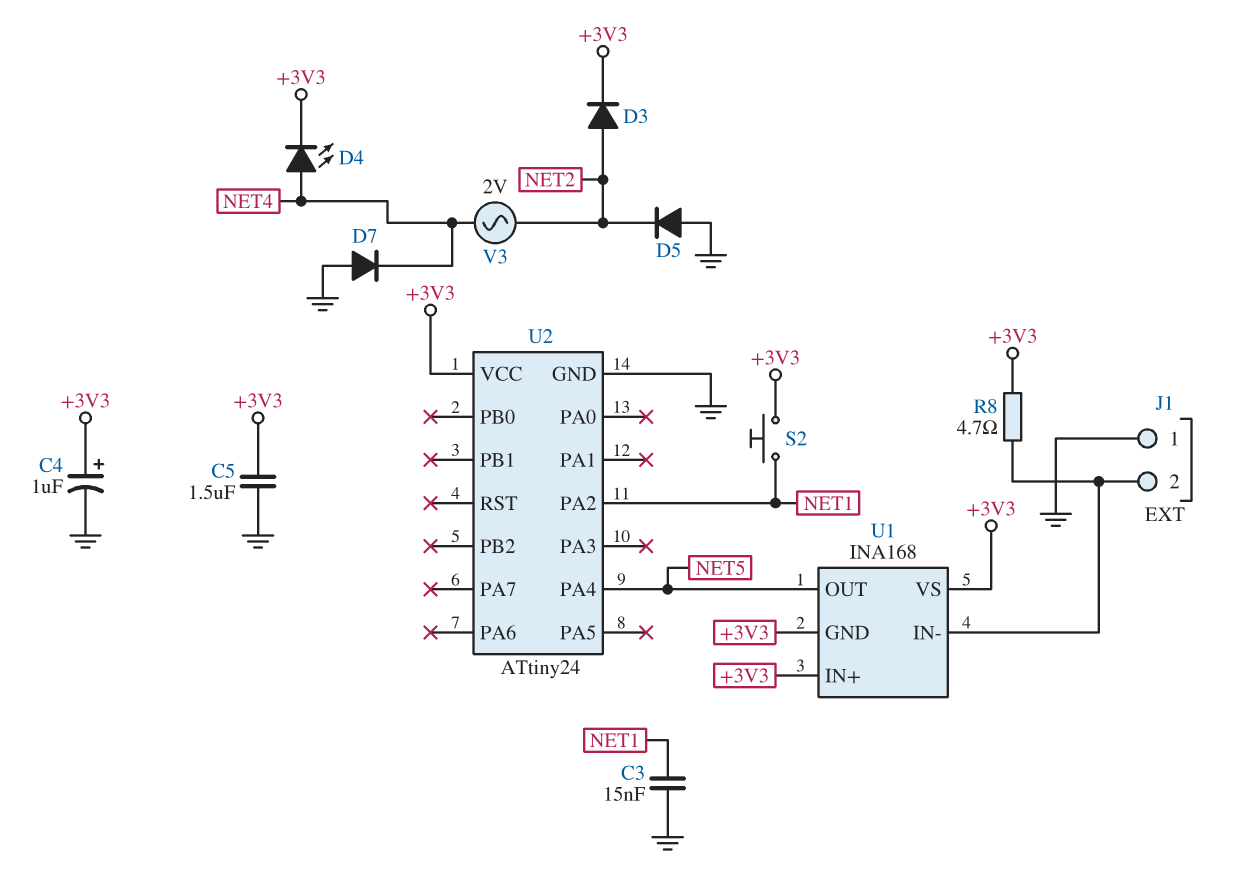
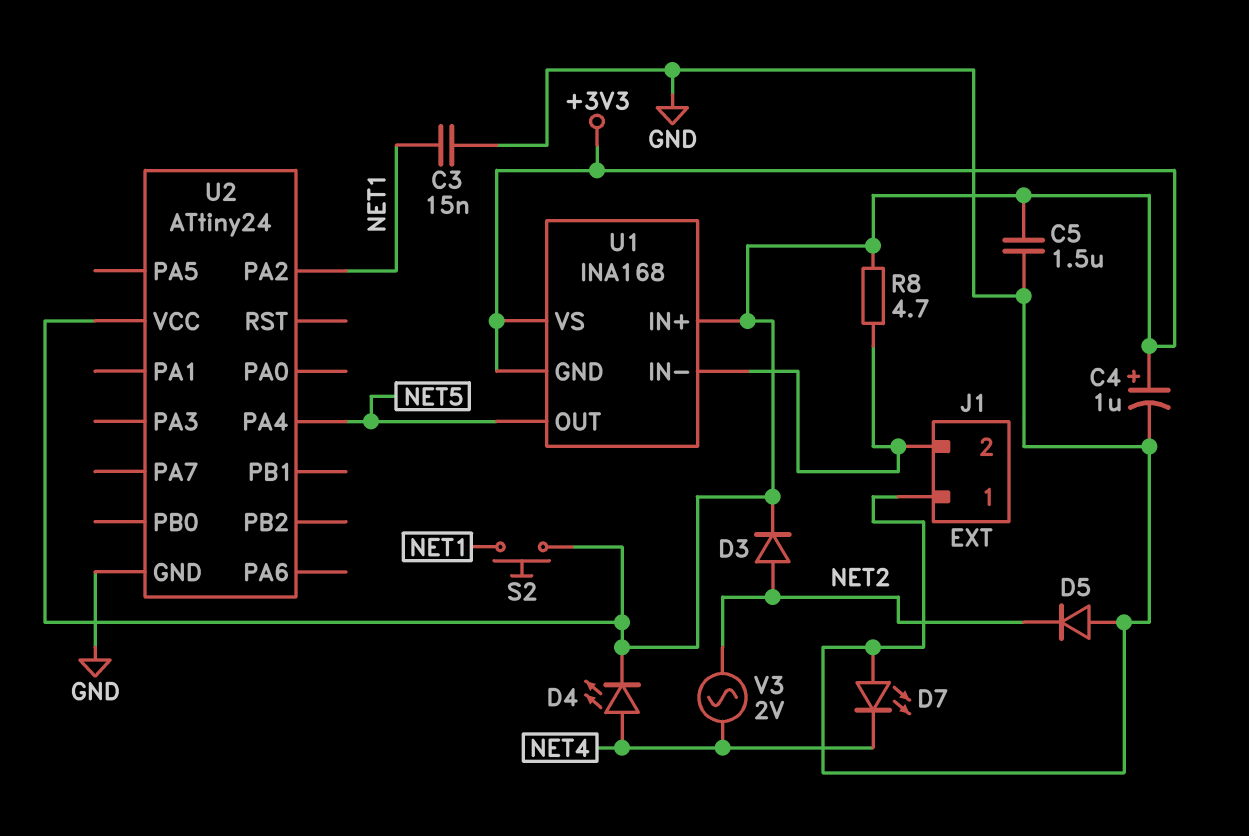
D7: diode (A GND, K NET4) -> LED (A GND, K NET4)

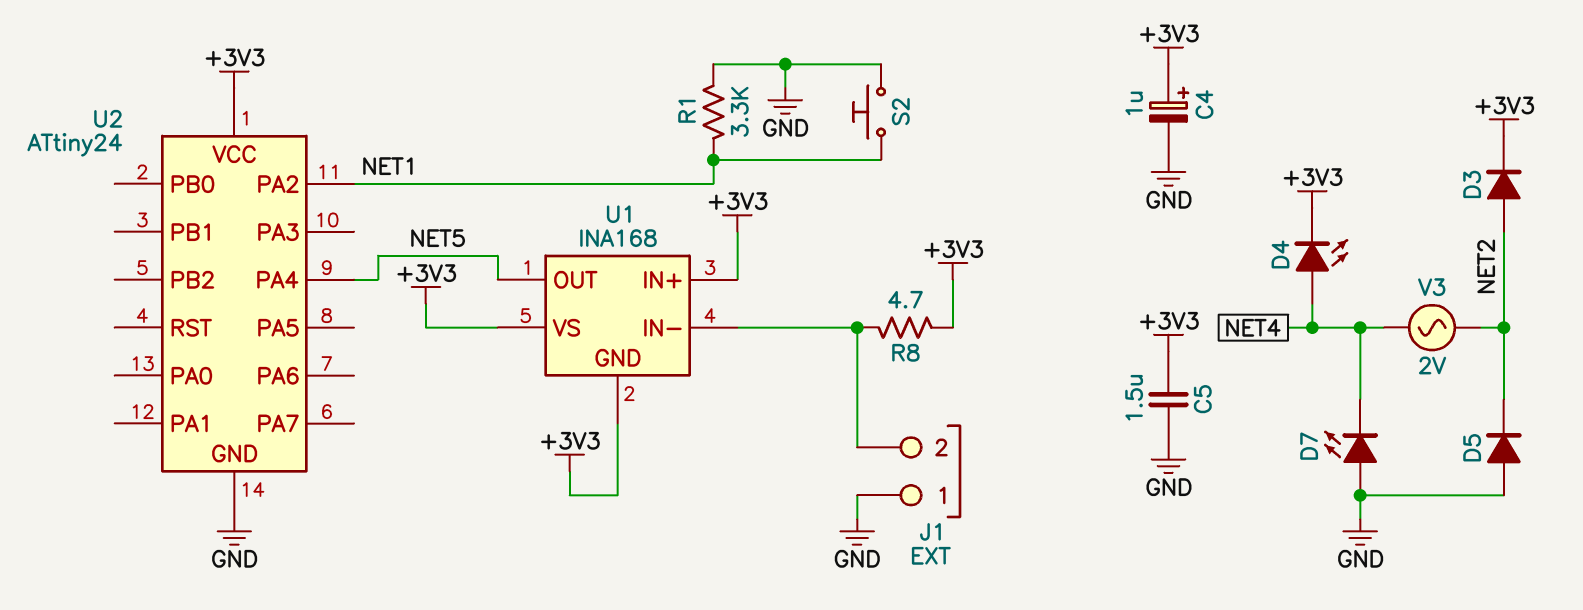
C3: 15nF (GND, NET1) -> none
R1: none -> 3.3k (GND, NET1)
S2: button (+3V3, NET1) -> button (GND, NET1)

